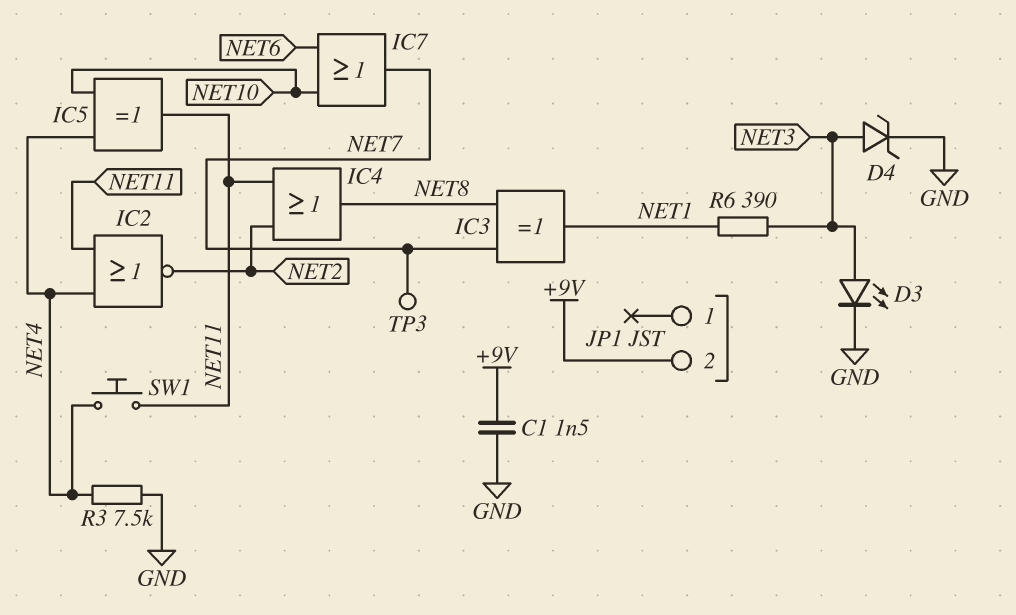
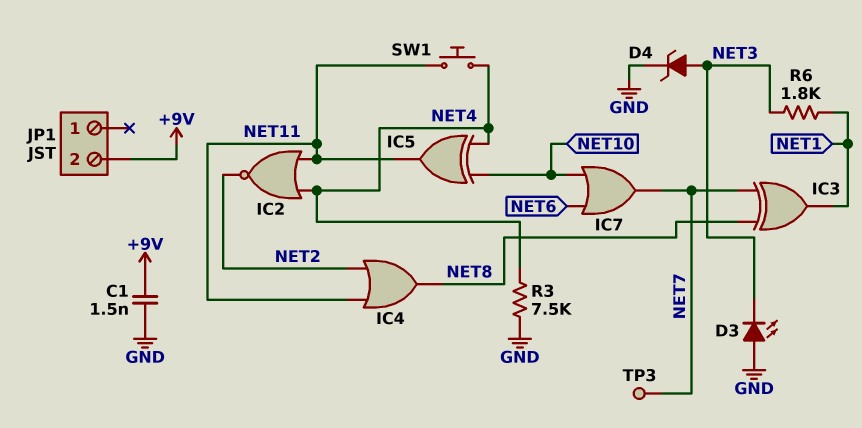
D3: LED (A NET3, K GND) -> LED (A GND, K NET3)
R6: 390 (NET1, NET3) -> 1.8k (NET1, NET3)

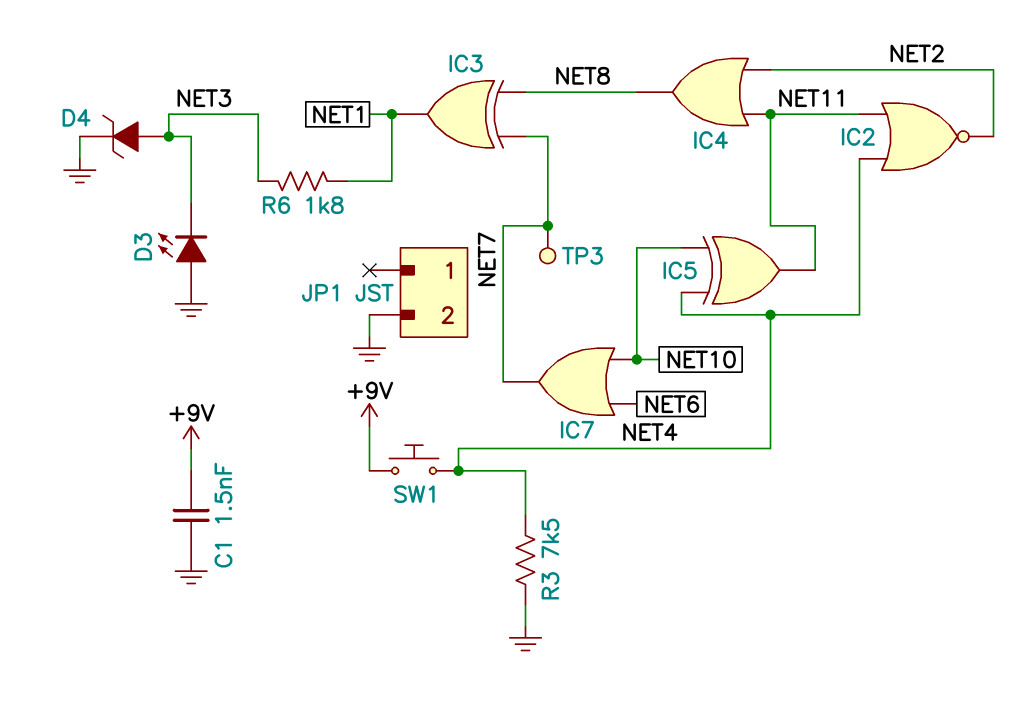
JP1 pin 2: +9V -> GND
SW1: button (NET4, NET11) -> button (+9V, NET4)

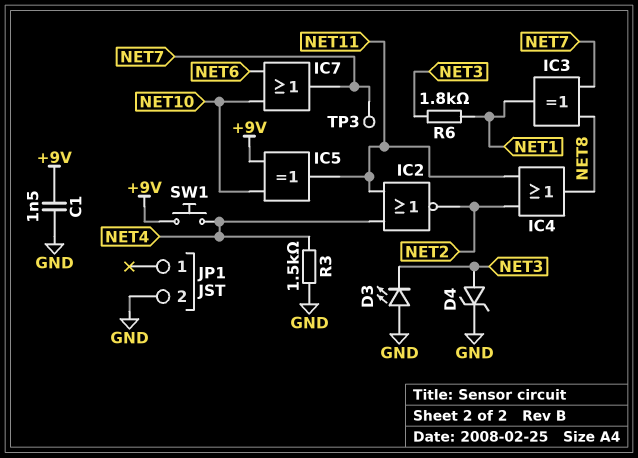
IC5: XOR (in NET4, in NET10, out NET11) -> XOR (in +9V, in NET10, out NET11)
R3: 7.5k (GND, NET4) -> 1.5k (GND, NET4)

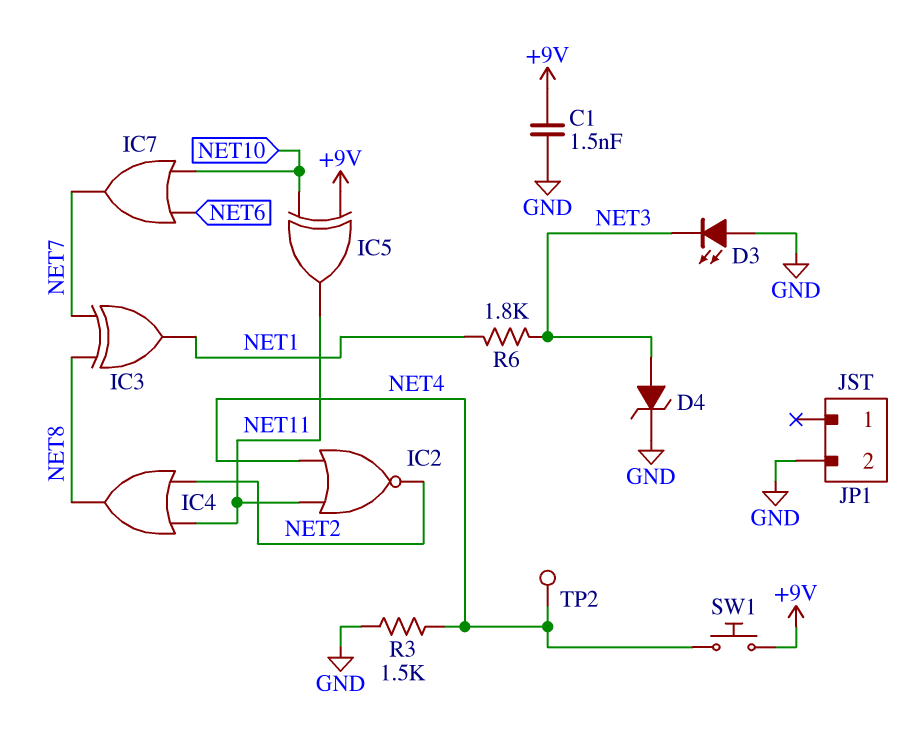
TP2: none -> test point (NET4)
TP3: test point (NET7) -> none

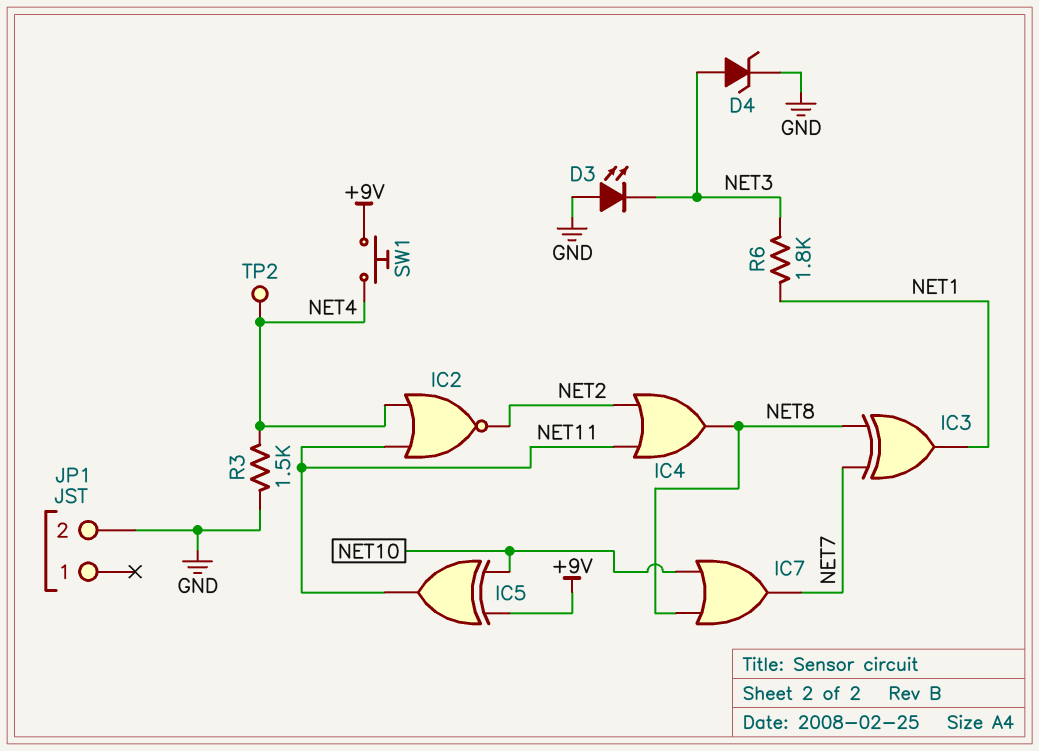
C1: 1.5nF (+9V, GND) -> none
IC7: OR (in NET6, in NET10, out NET7) -> OR (in NET8, in NET10, out NET7)

